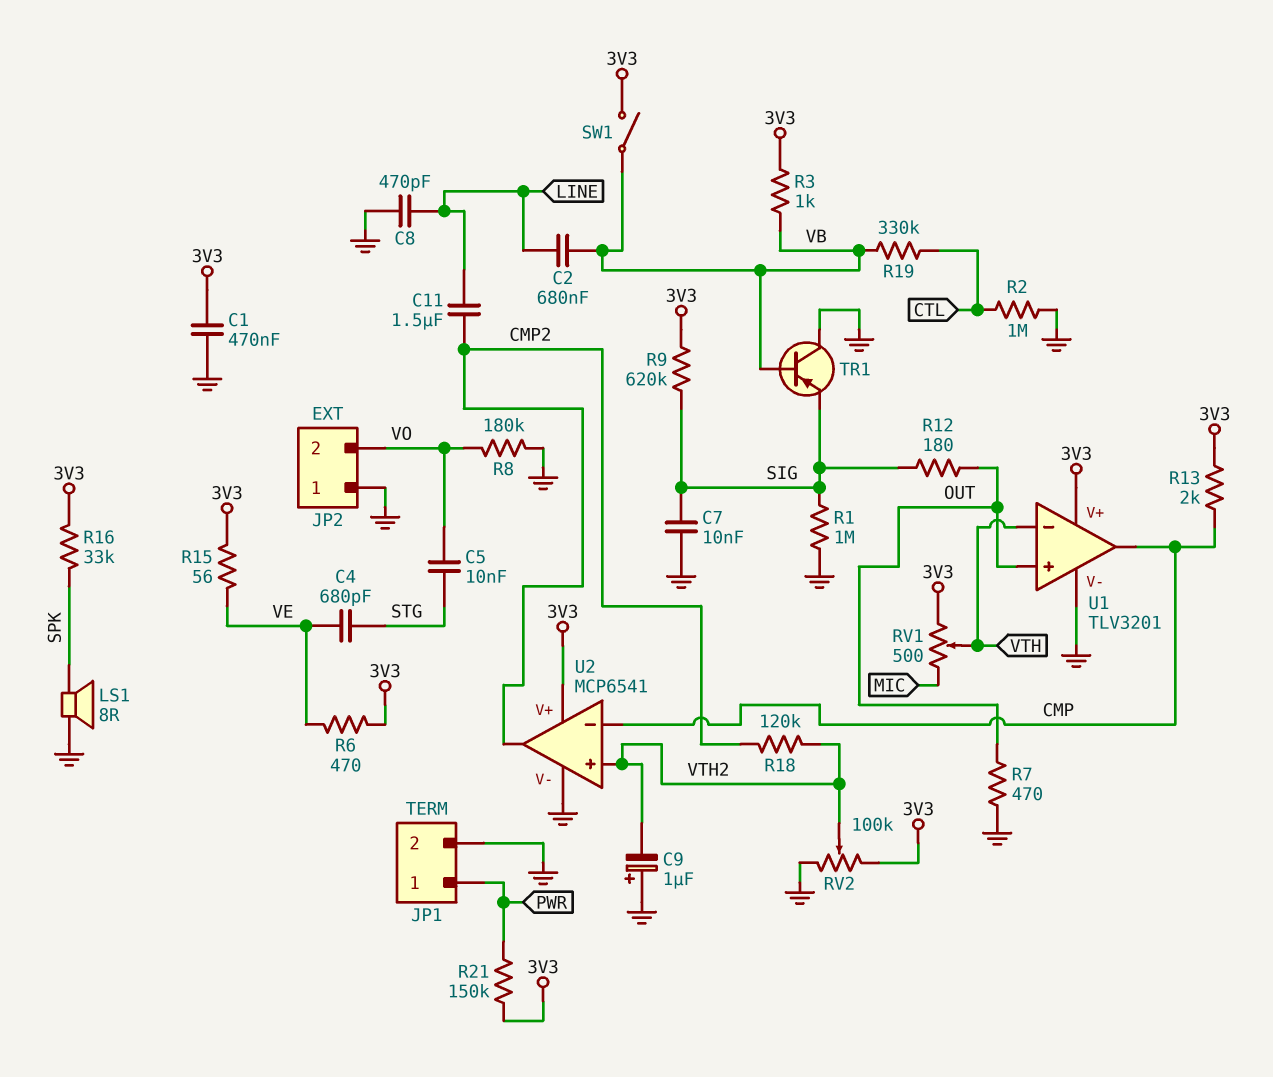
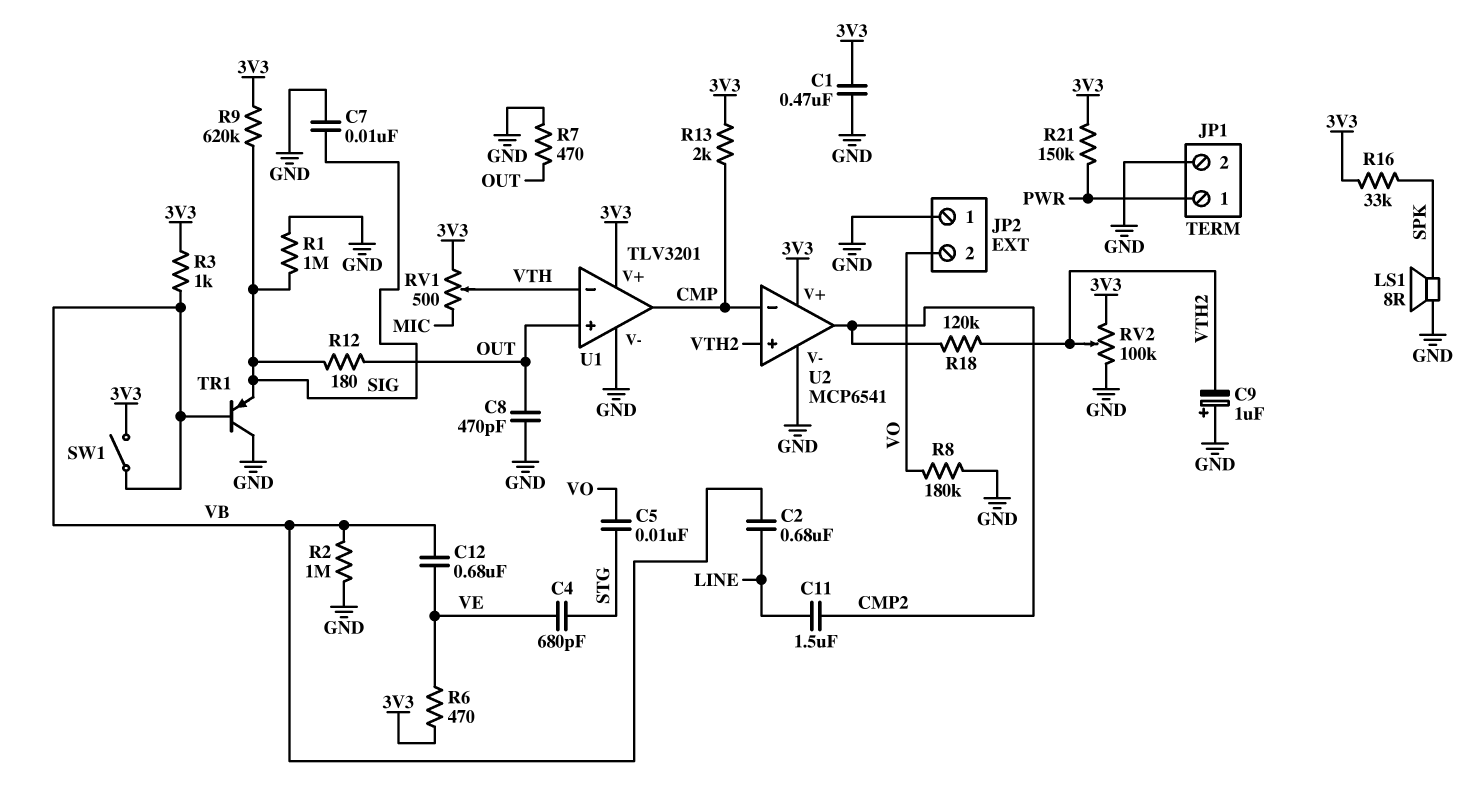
C8: 470pF (GND, LINE) -> 470pF (GND, OUT)
C12: none -> 680nF (VB, VE)
R2: 1M (CTL, GND) -> 1M (GND, VB)
R15: 56 (3V3, VE) -> none
R19: 330k (CTL, VB) -> none

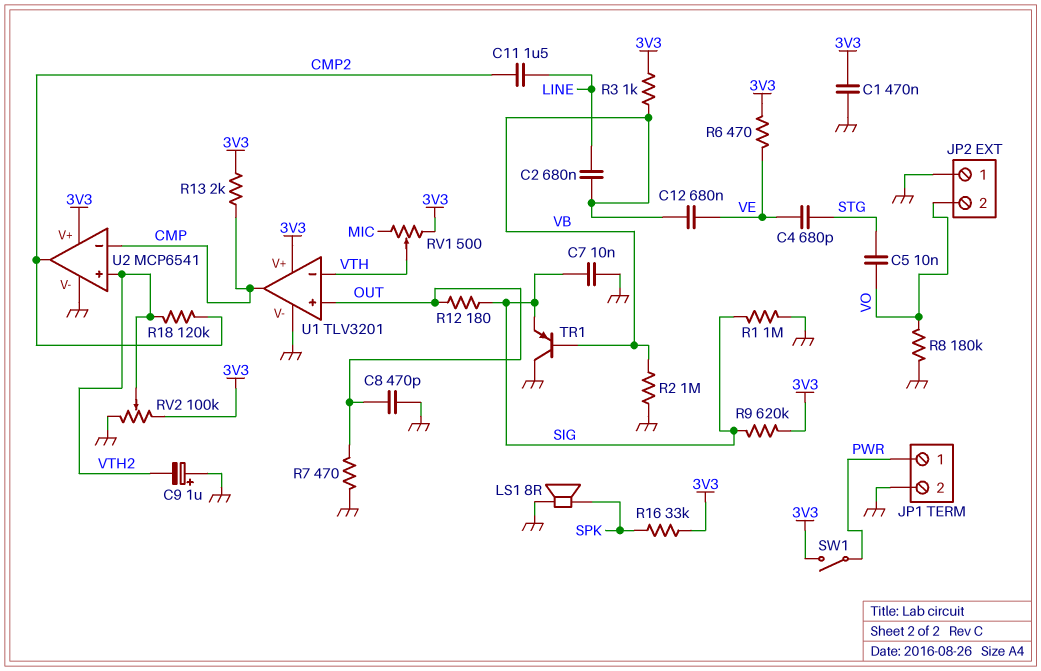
R21: 150k (3V3, PWR) -> none
SW1: switch (3V3, VB) -> switch (3V3, PWR)

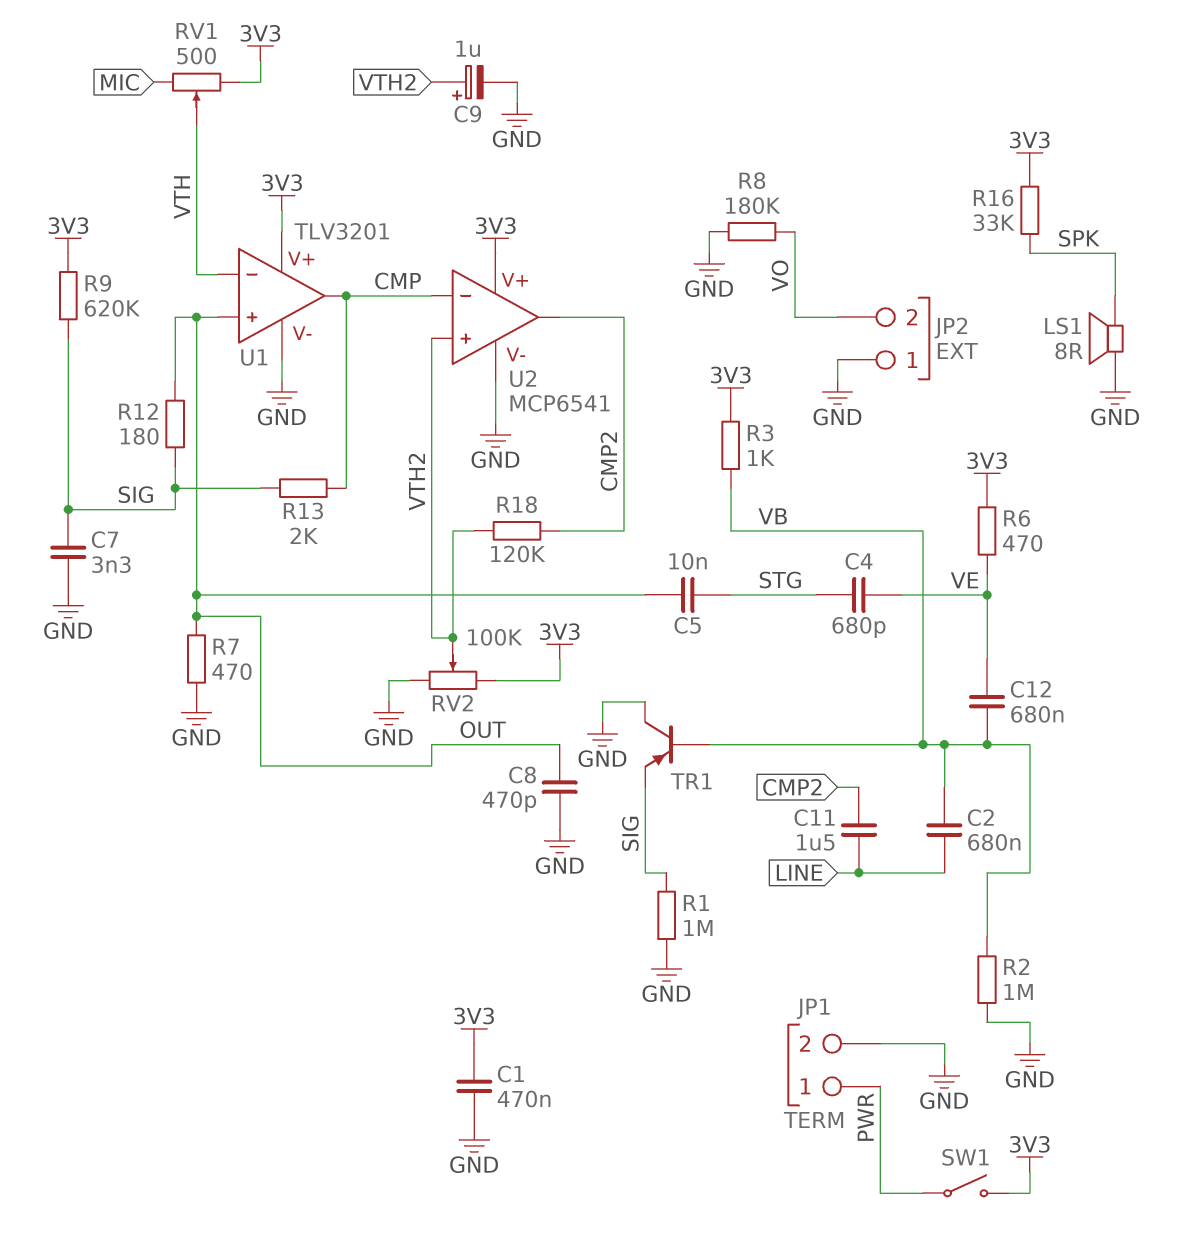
C5: 10nF (STG, VO) -> 10nF (OUT, STG)
C7: 10nF (GND, SIG) -> 3.3nF (GND, SIG)
C9: 1uF (plus GND, minus VTH2) -> 1uF (plus VTH2, minus GND)
R13: 2k (3V3, CMP) -> 2k (CMP, SIG)

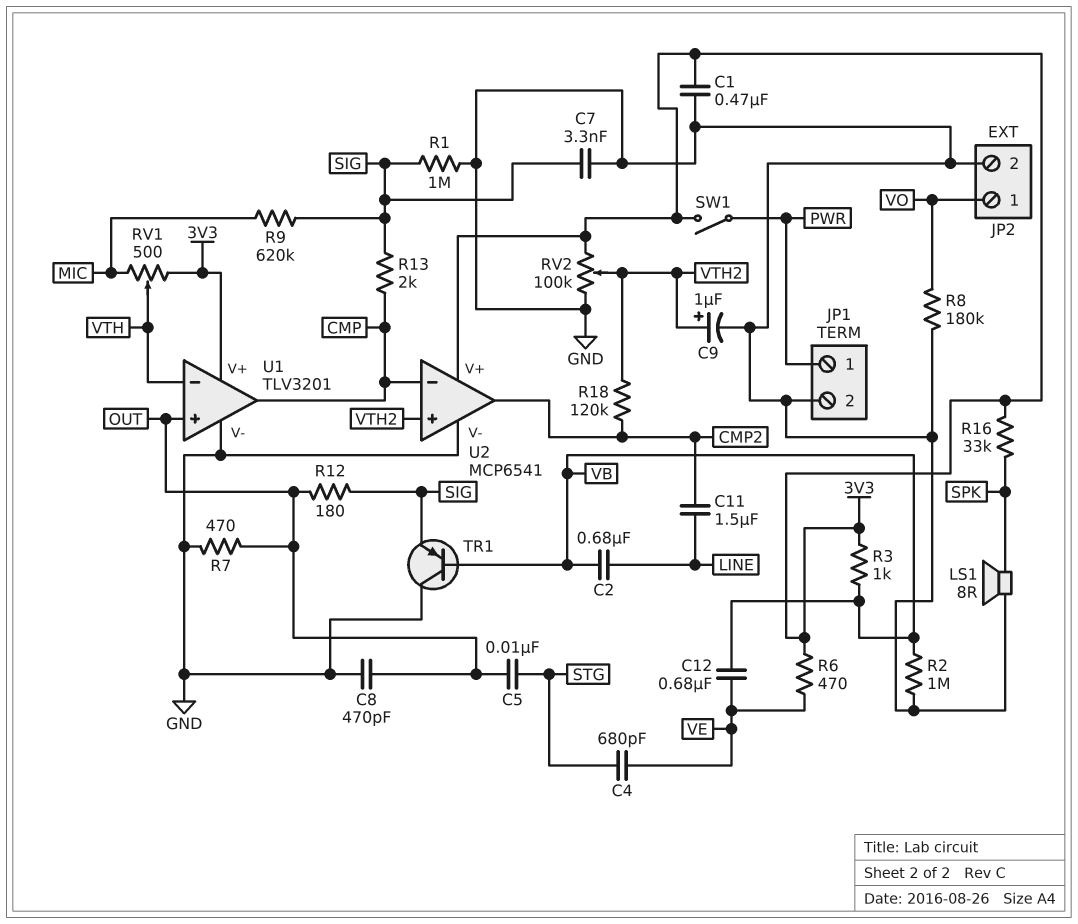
JP2 pin 1: GND -> VO
JP2 pin 2: VO -> GND
R9: 620k (3V3, SIG) -> 620k (MIC, SIG)

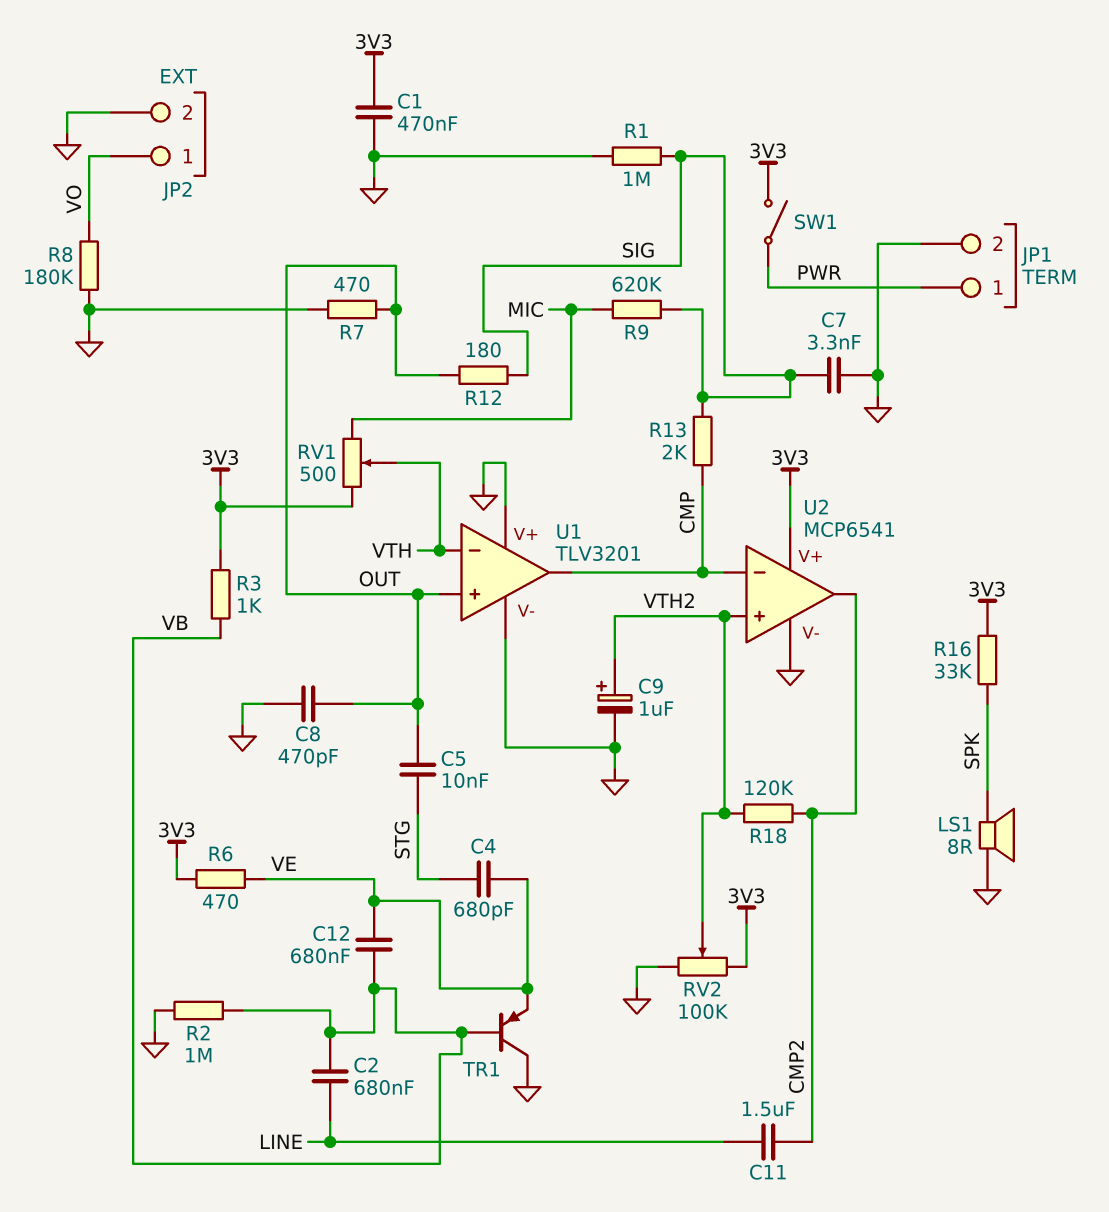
TR1: PNP (B VB, C GND, E SIG) -> PNP (B VB, C GND, E VE)
U1 pin V+: 3V3 -> GND

